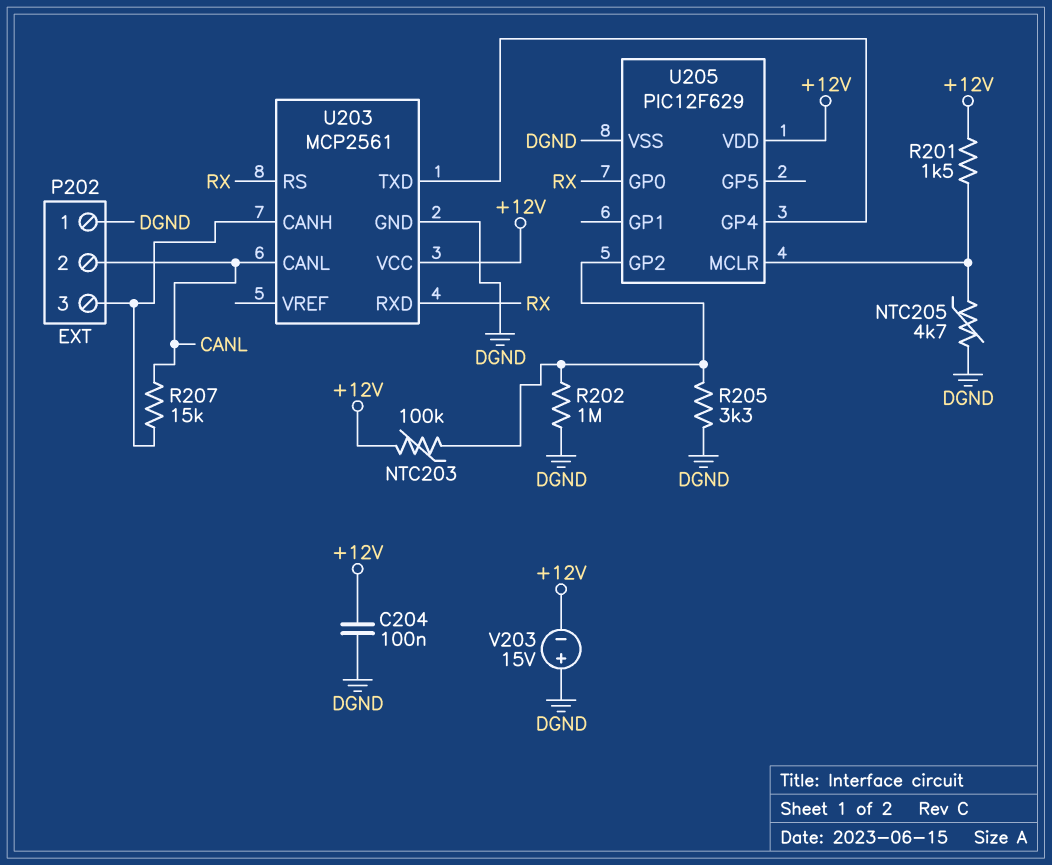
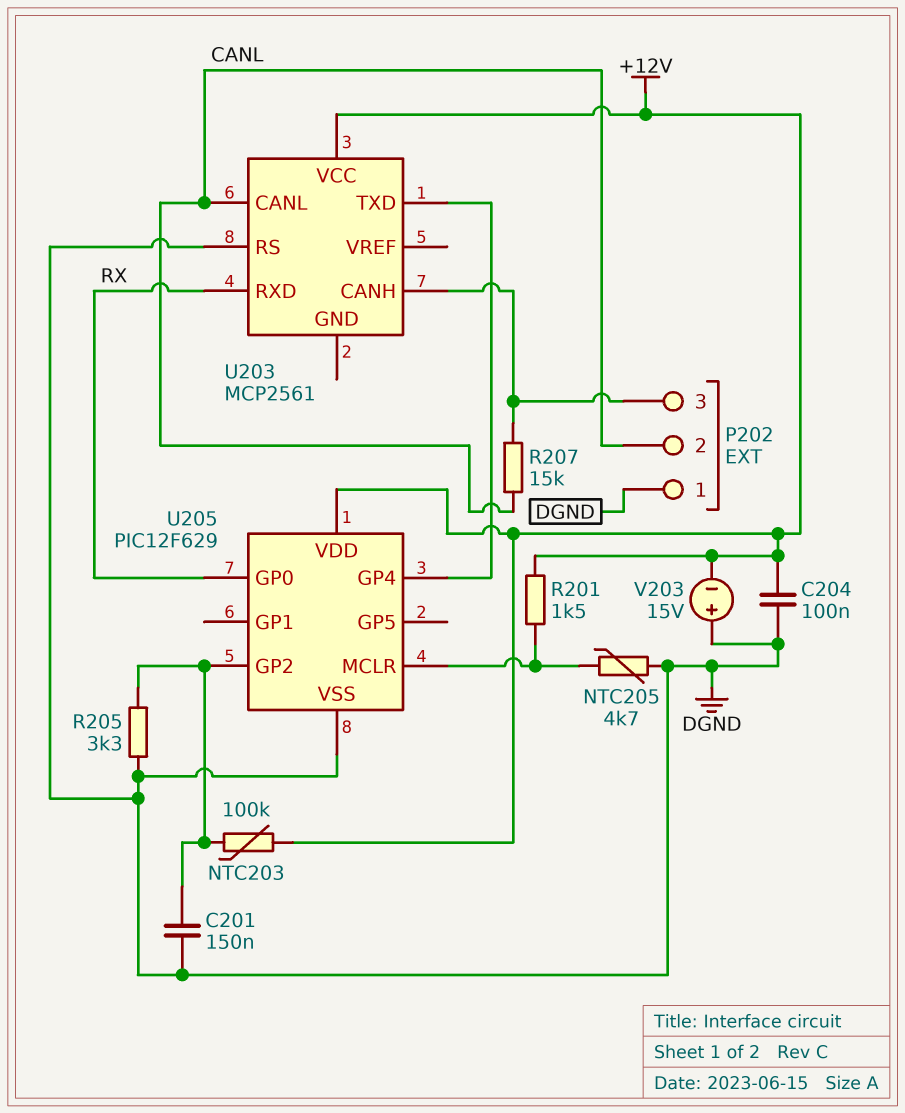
C201: none -> 150nF (DGND, U205/GP2)
R202: 1M (DGND, U205/GP2) -> none
U203 pin GND: DGND -> none
U203 pin RS: RX -> DGND

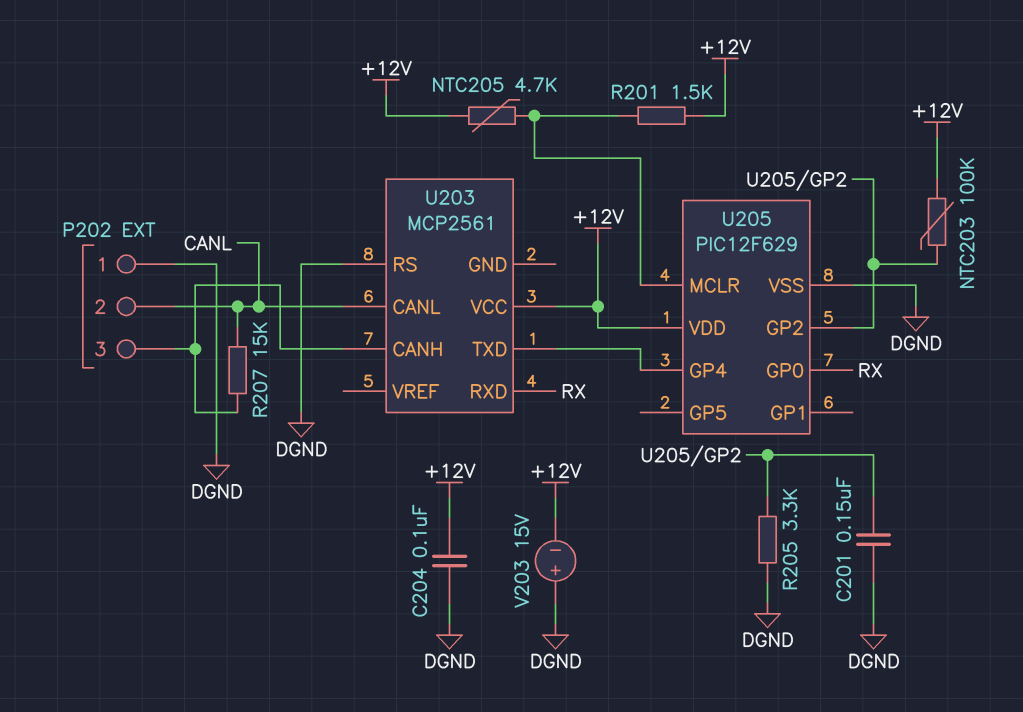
NTC205: 4.7k (DGND, U205/MCLR) -> 4.7k (+12V, U205/MCLR)

